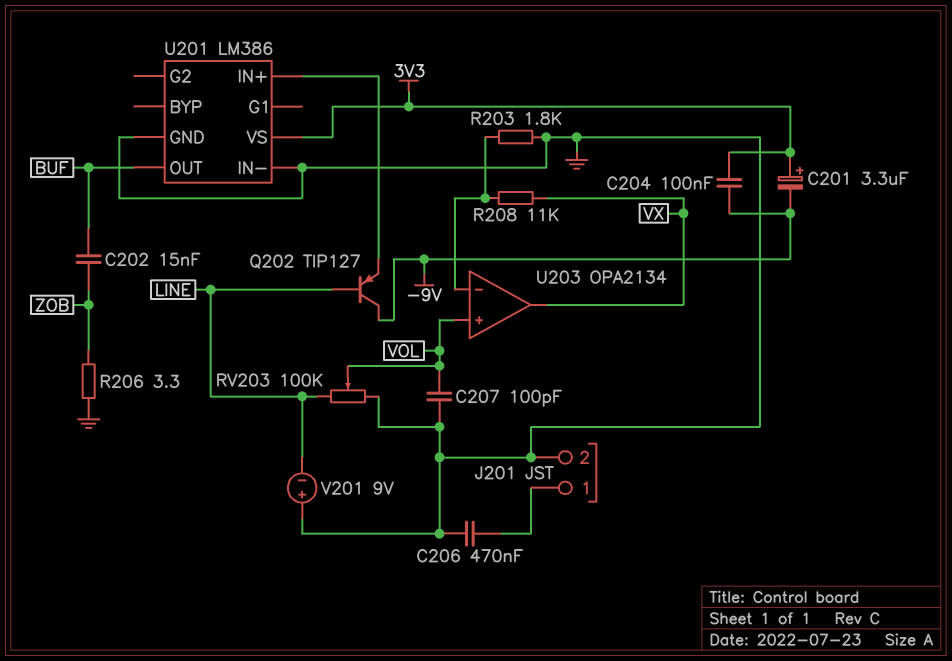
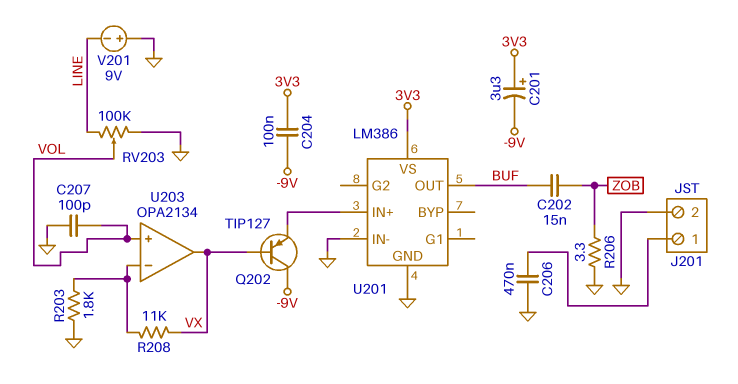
Q202: PNP TIP127 (B LINE, C -9V, E U201/IN+) -> PNP TIP127 (B VX, C -9V, E U201/IN+)

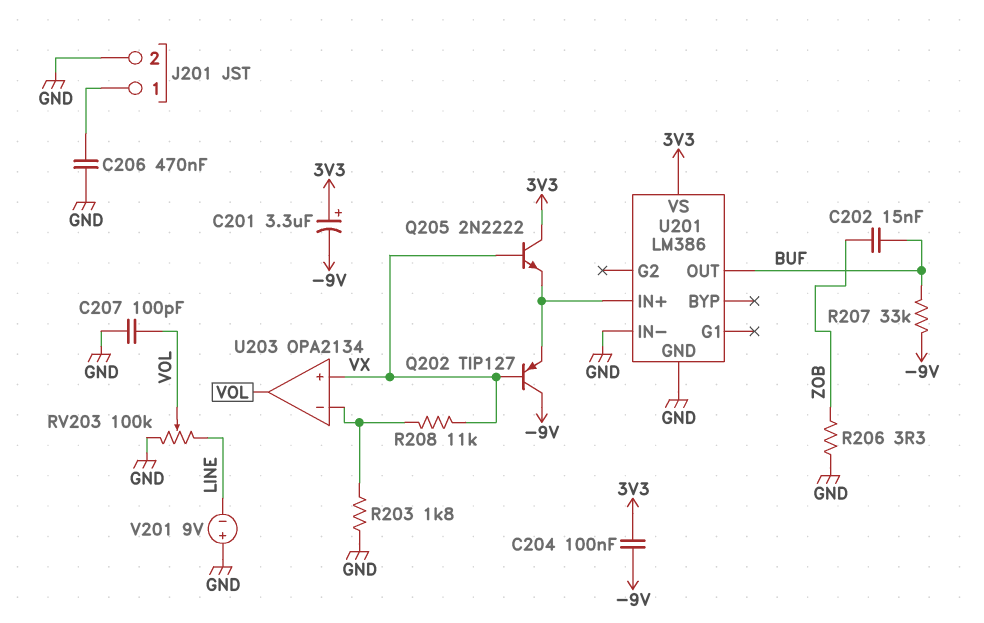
Q205: none -> NPN 2N2222 (B VX, C 3V3, E U201/IN+)
R207: none -> 33k (-9V, BUF)
U203 pin in+: VOL -> VX
U203 pin out: VX -> VOL

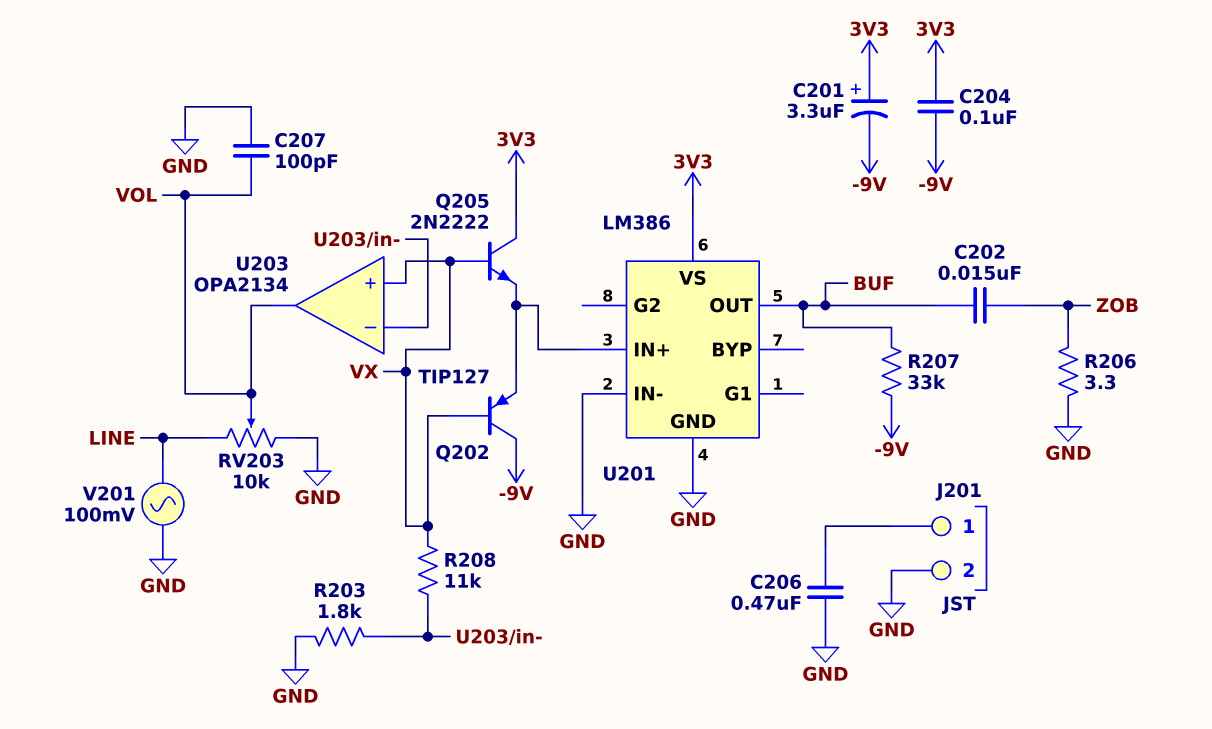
RV203: 100k (GND, LINE, wiper VOL) -> 10k (GND, LINE, wiper VOL)
V201: 9V (plus GND, minus LINE) -> AC 100mV (GND, LINE)

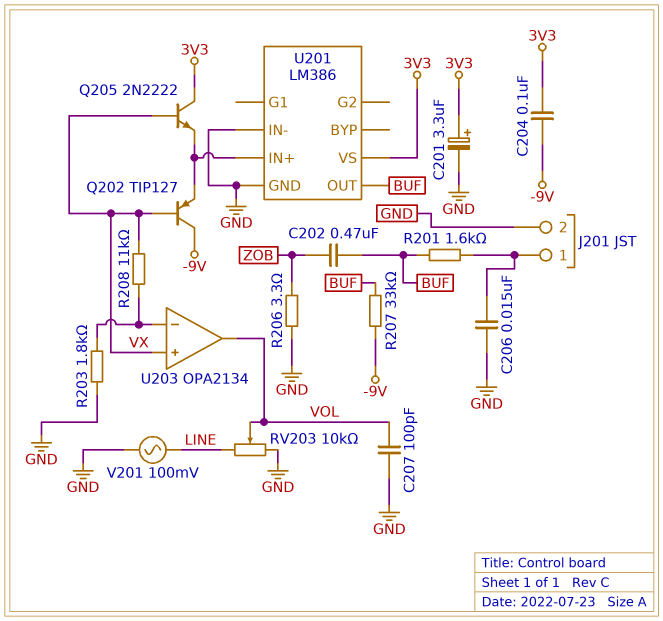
C201: 3.3uF (plus 3V3, minus -9V) -> 3.3uF (plus 3V3, minus GND)
C202: 15nF (BUF, ZOB) -> 470nF (BUF, ZOB)
C206: 470nF (GND, J201/1) -> 15nF (GND, J201/1)
R201: none -> 1.6k (BUF, J201/1)

